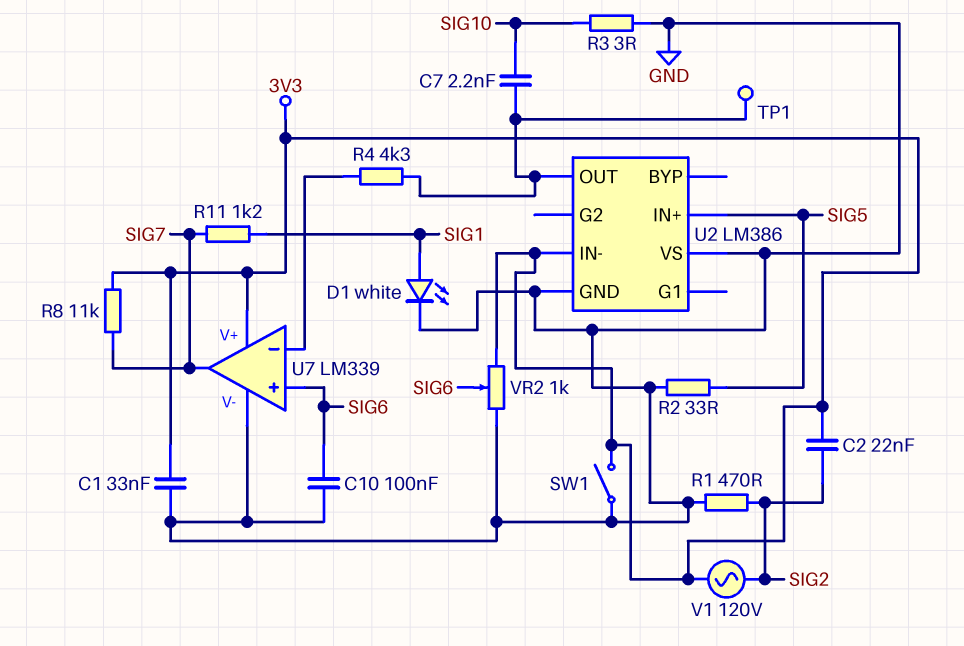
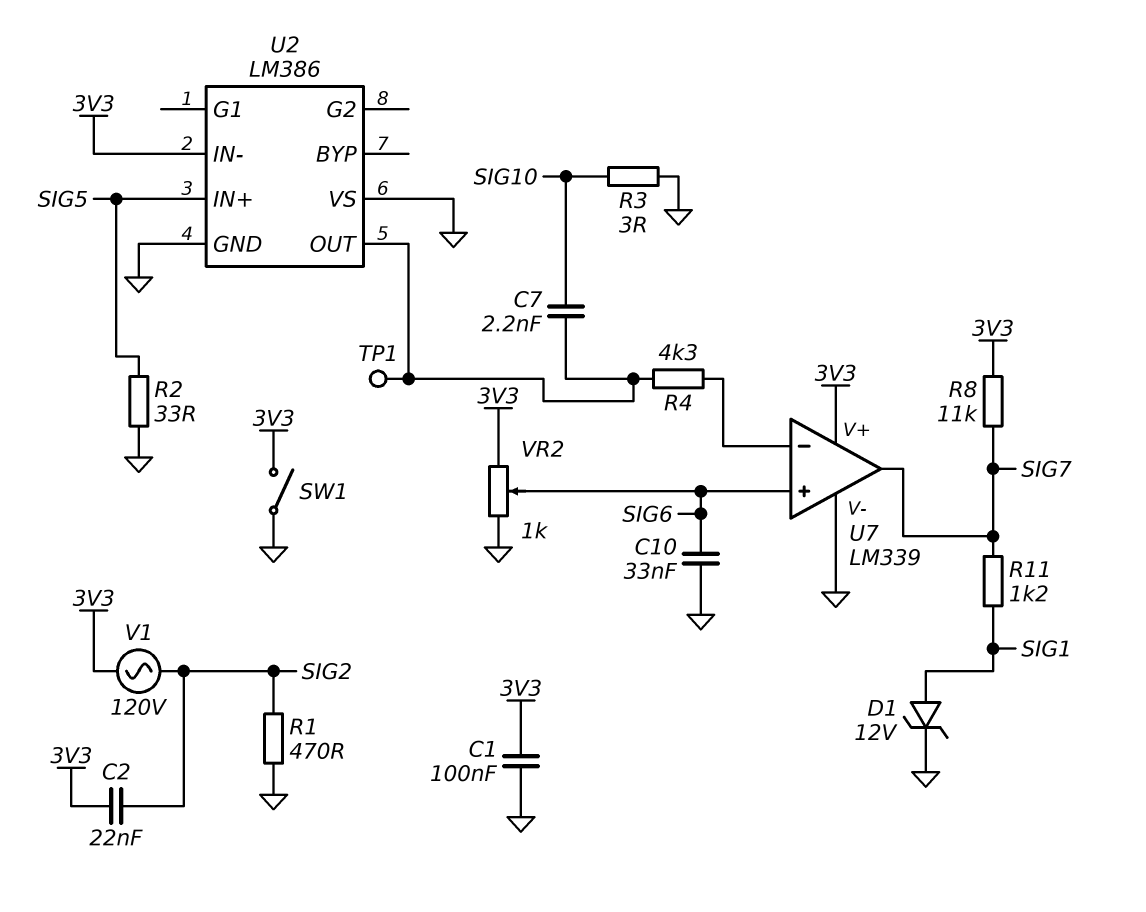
C1: 33nF (3V3, GND) -> 100nF (3V3, GND)
C10: 100nF (GND, SIG6) -> 33nF (GND, SIG6)
D1: LED white (A SIG1, K GND) -> zener 12V (A SIG1, K GND)

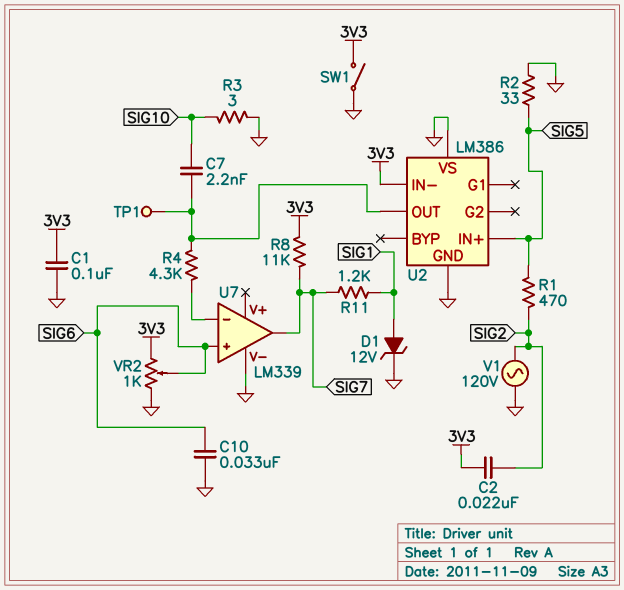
R1: 470 (GND, SIG2) -> 470 (SIG2, SIG5)
U7 pin V+: 3V3 -> none
V1: AC 120V (3V3, SIG2) -> AC 120V (GND, SIG2)

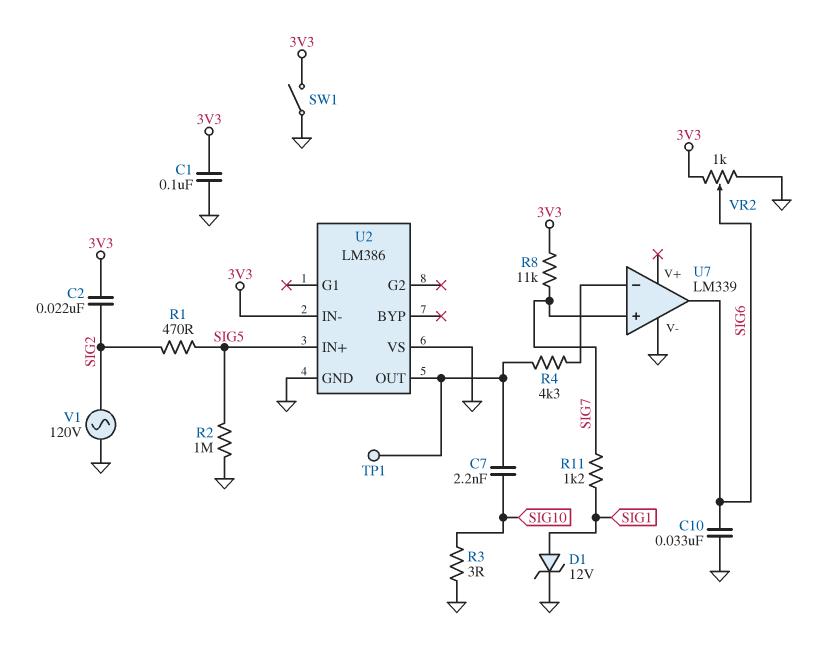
R2: 33 (GND, SIG5) -> 1M (GND, SIG5)
U7 pin in+: SIG6 -> SIG7
U7 pin out: SIG7 -> SIG6

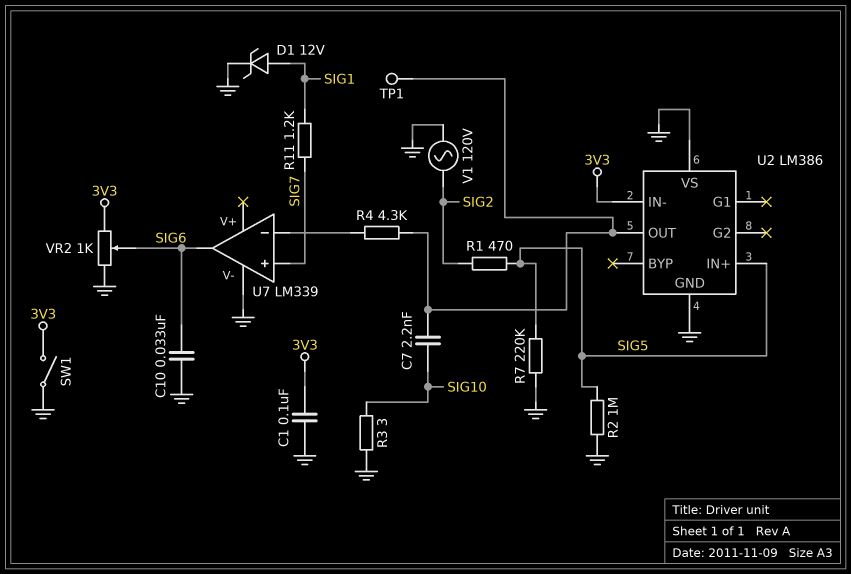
C2: 22nF (3V3, SIG2) -> none
R7: none -> 220k (GND, SIG5)
R8: 11k (3V3, SIG7) -> none

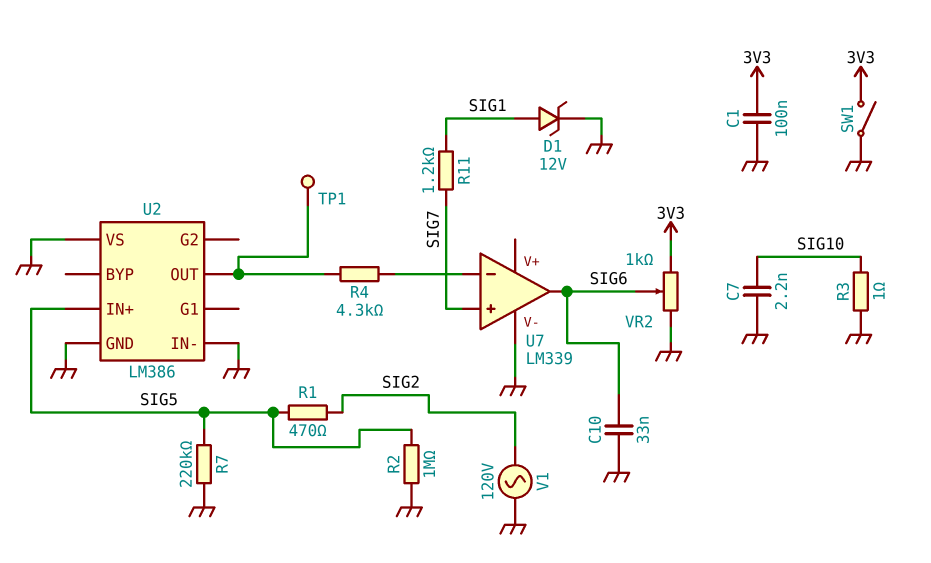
C7: 2.2nF (SIG10, U2/OUT) -> 2.2nF (GND, SIG10)
R3: 3 (GND, SIG10) -> 1 (GND, SIG10)
U2 pin IN-: 3V3 -> GND

